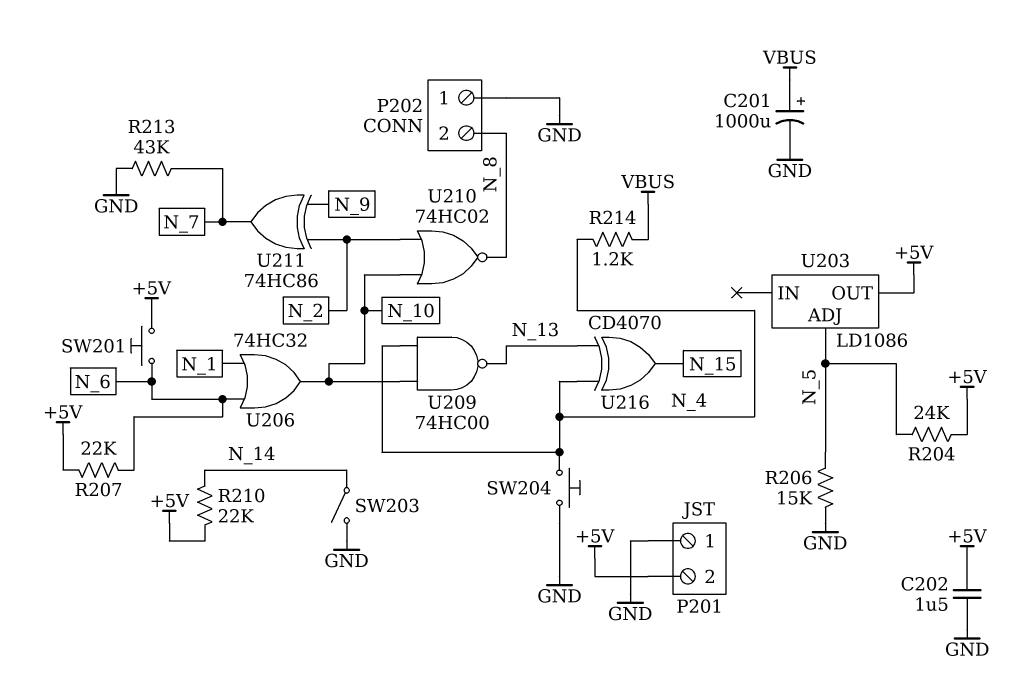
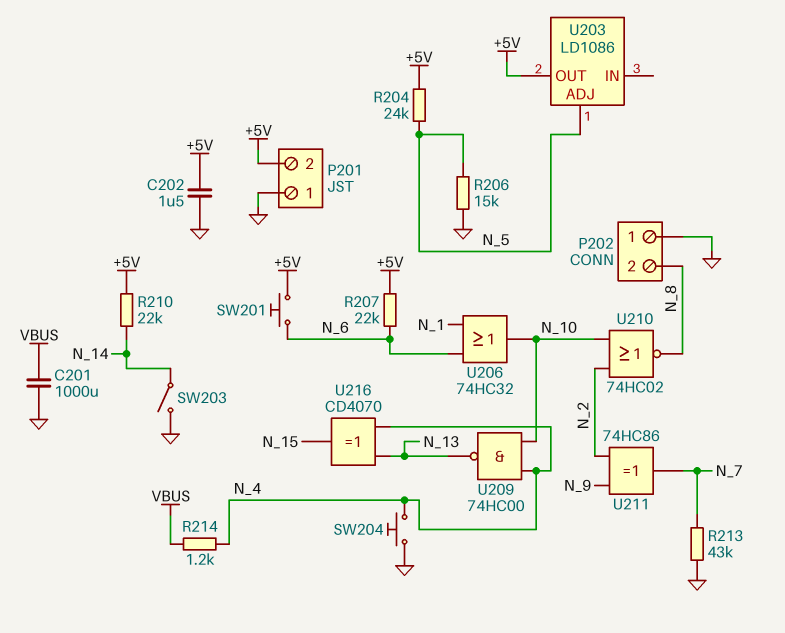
C201: 1000uF (plus VBUS, minus GND) -> 1000uF (GND, VBUS)

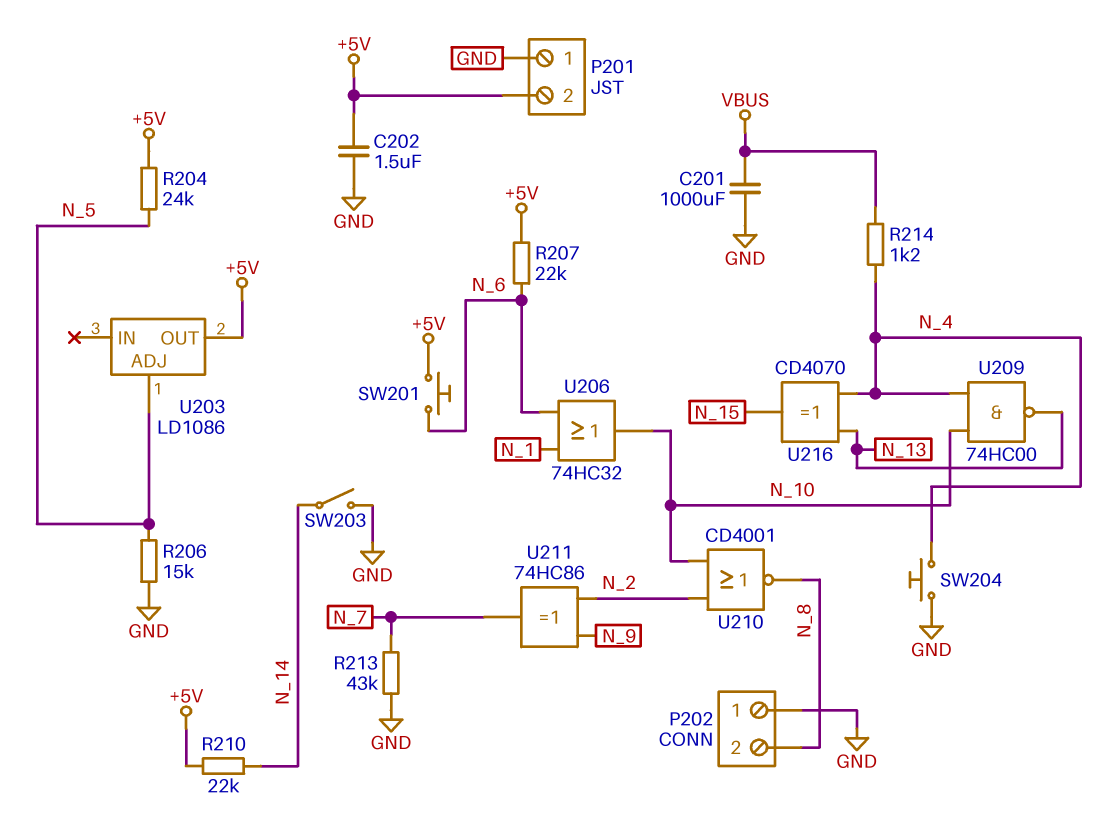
U210: NOR 74HC02 (in N_2, in N_10, out N_8) -> NOR CD4001 (in N_2, in N_10, out N_8)

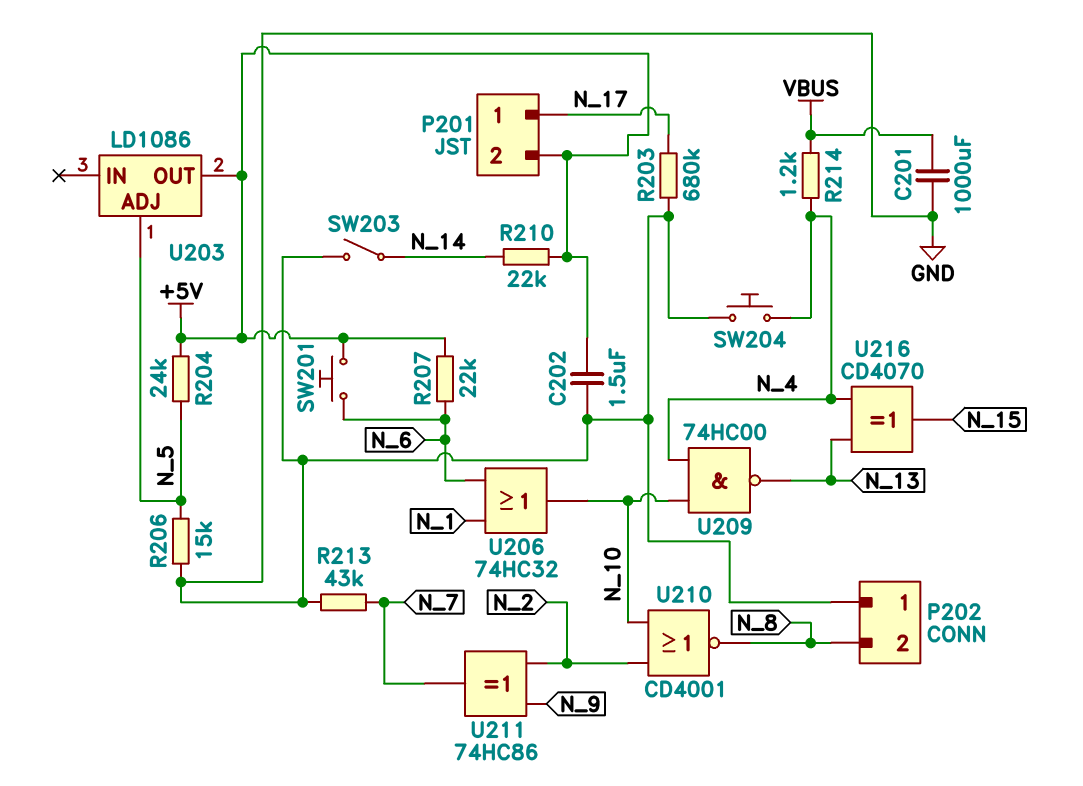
P201 pin 1: GND -> N_17
R203: none -> 680k (GND, N_17)

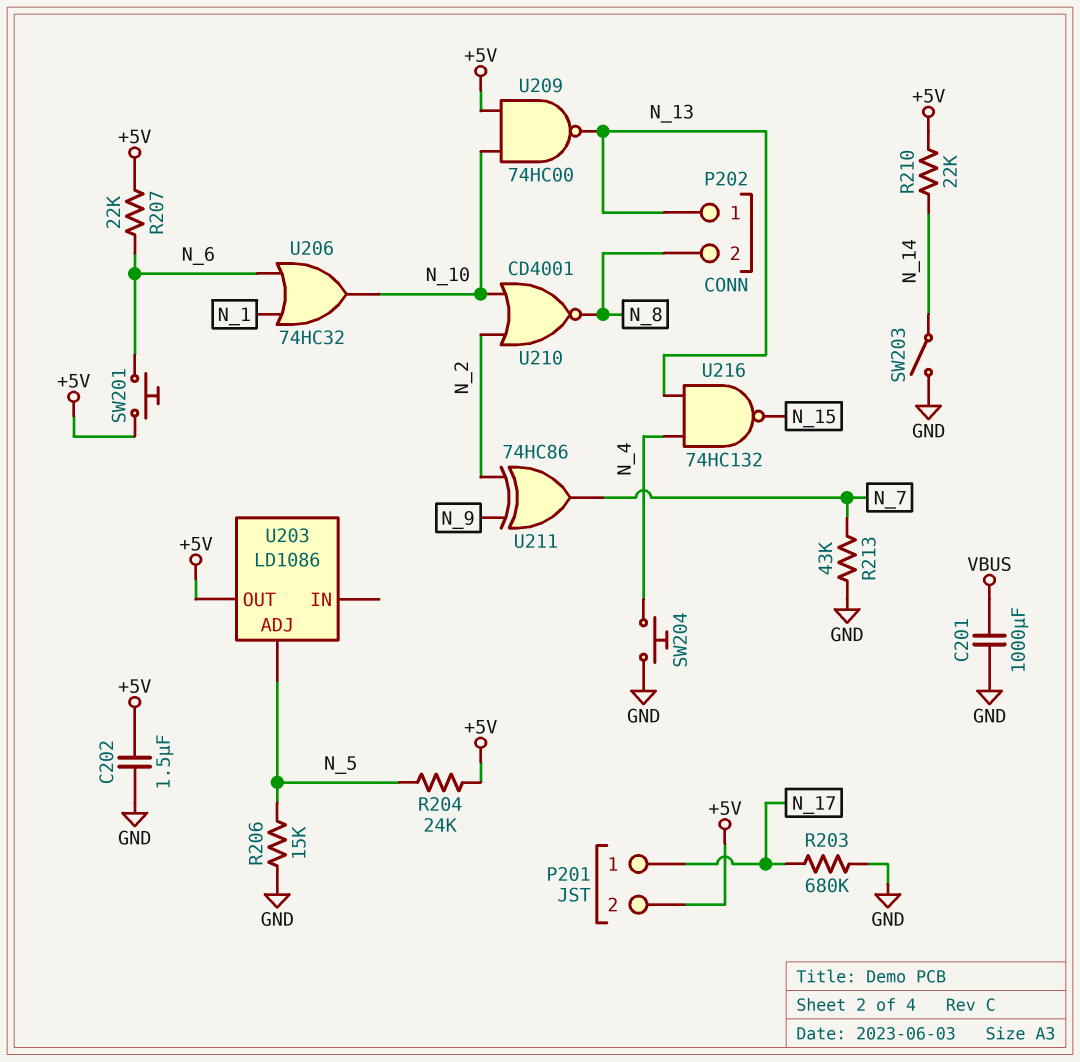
P202 pin 1: GND -> N_13
R214: 1.2k (N_4, VBUS) -> none
U209: NAND 74HC00 (in N_4, in N_10, out N_13) -> NAND 74HC00 (in +5V, in N_10, out N_13)
U216: XOR CD4070 (in N_4, in N_13, out N_15) -> NAND 74HC132 (in N_4, in N_13, out N_15)

